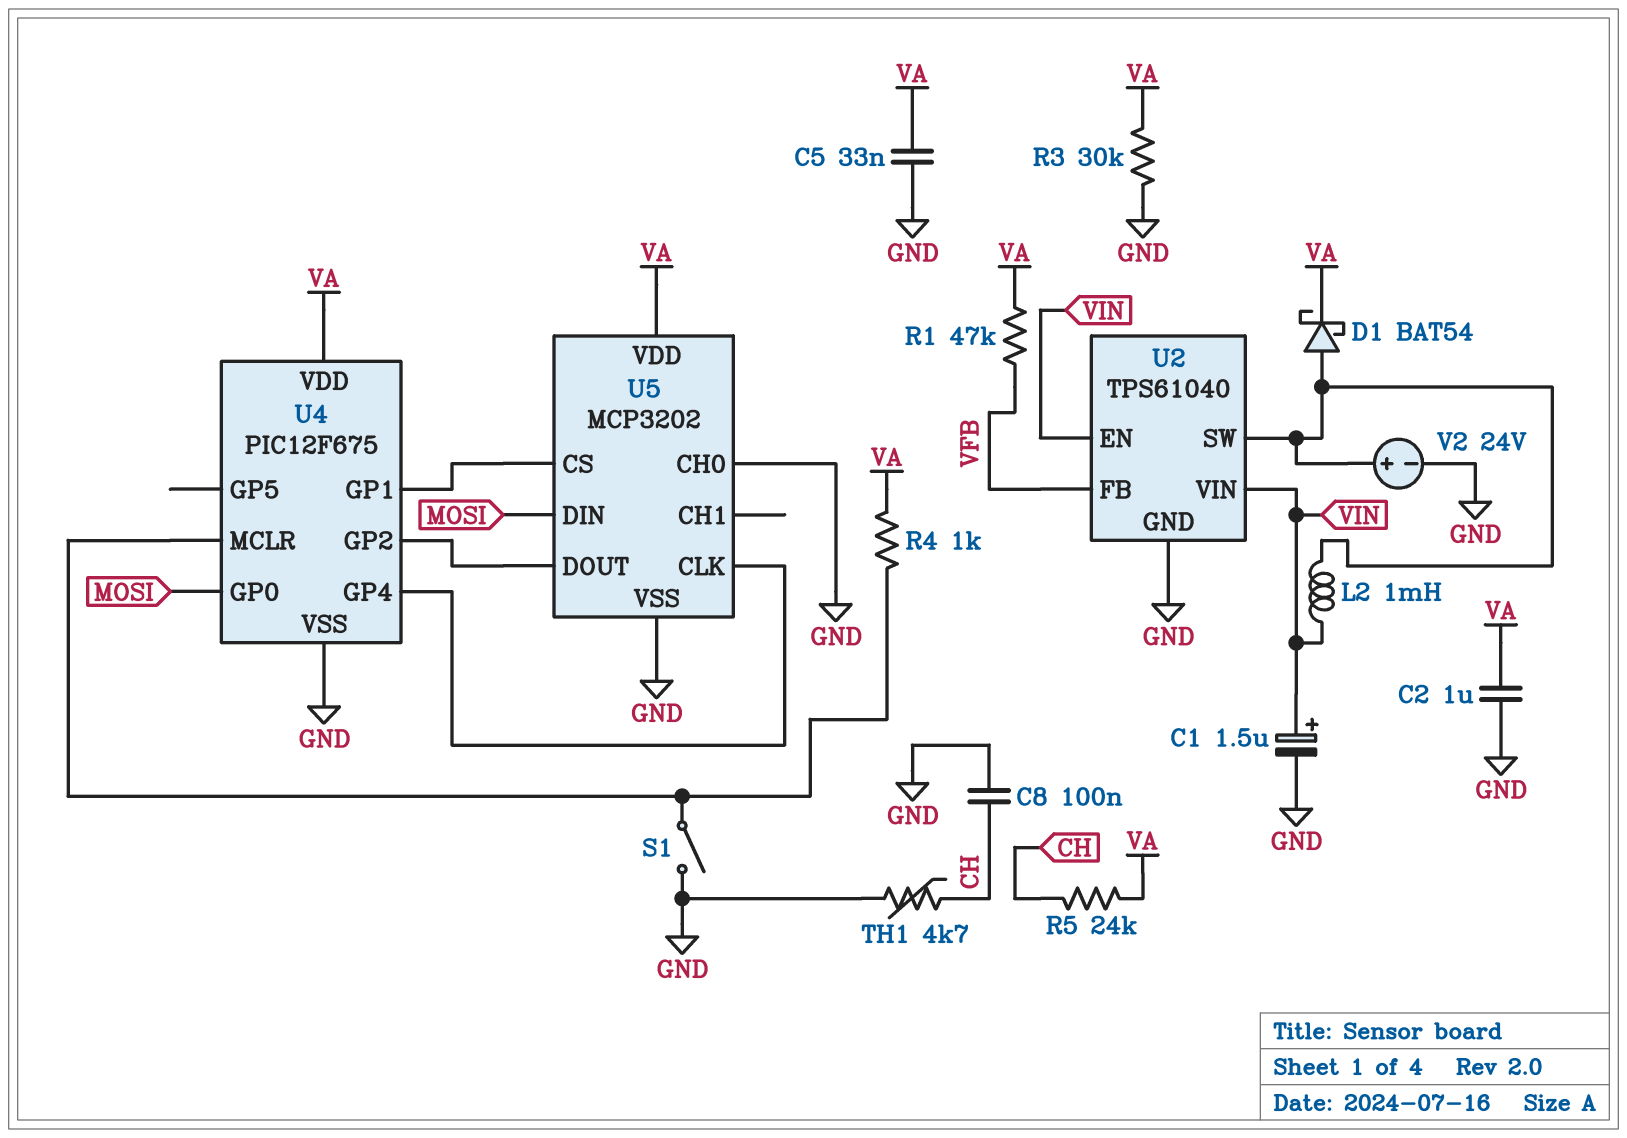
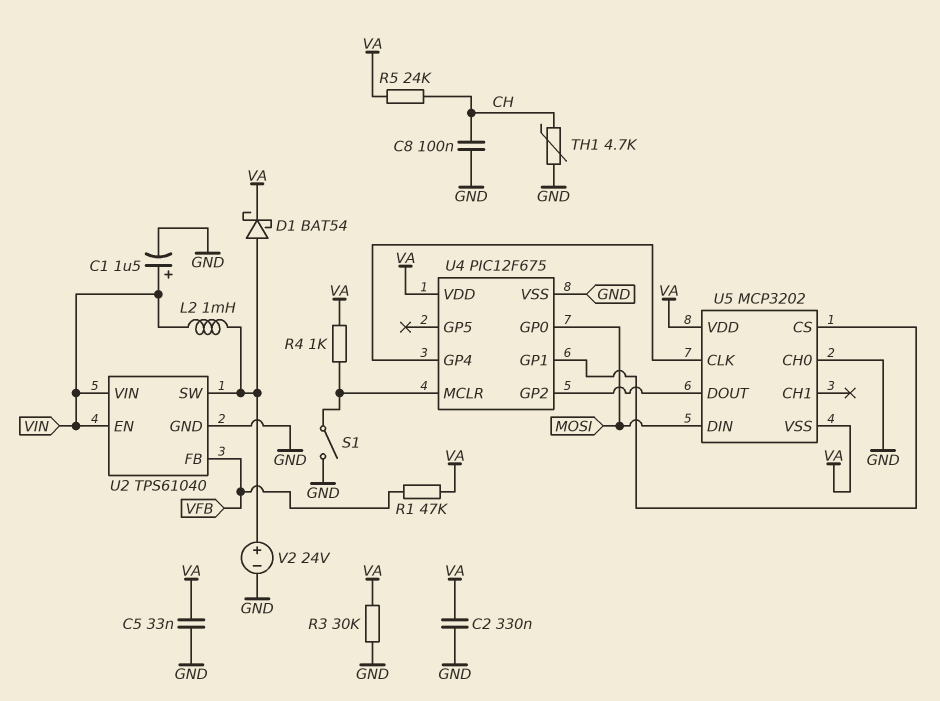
C2: 1uF (GND, VA) -> 330nF (GND, VA)
U5 pin VSS: GND -> VA

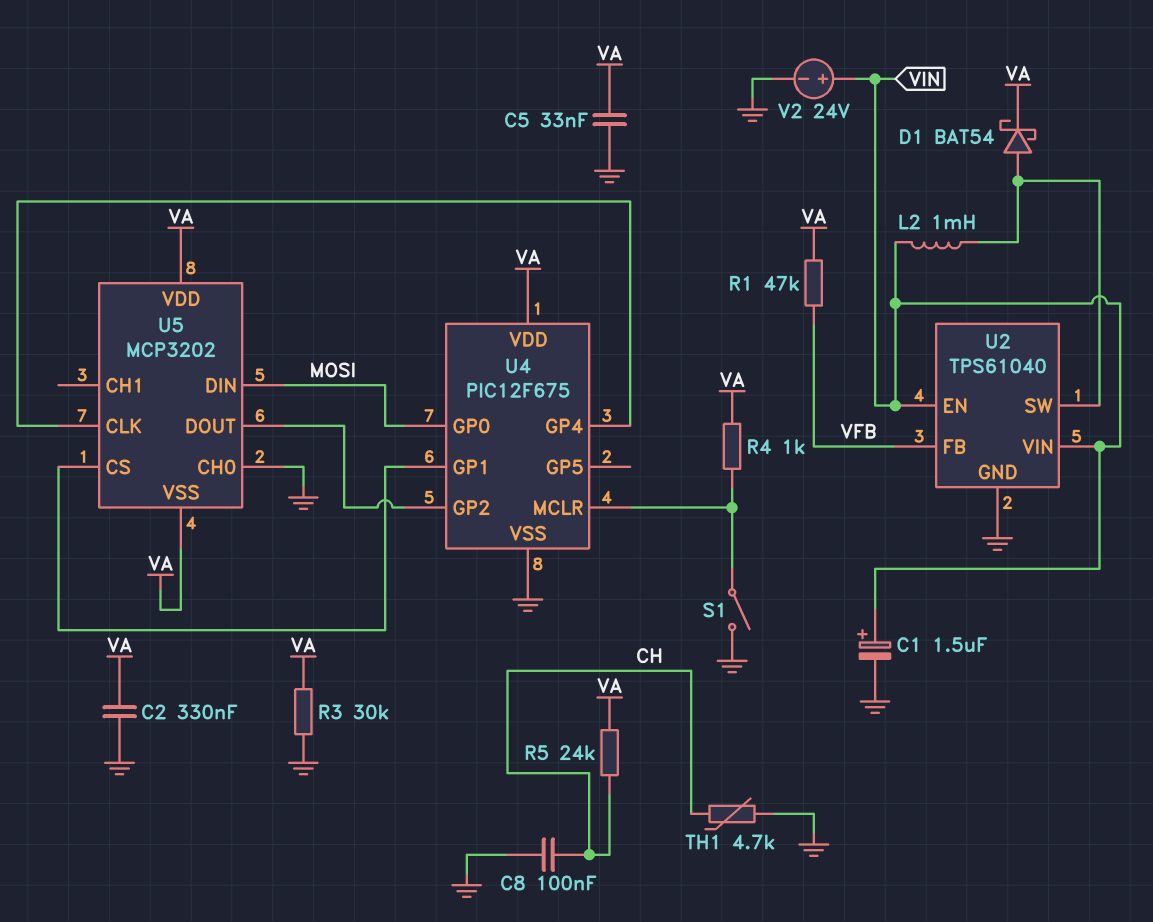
V2: 24V (plus U2/SW, minus GND) -> 24V (plus VIN, minus GND)

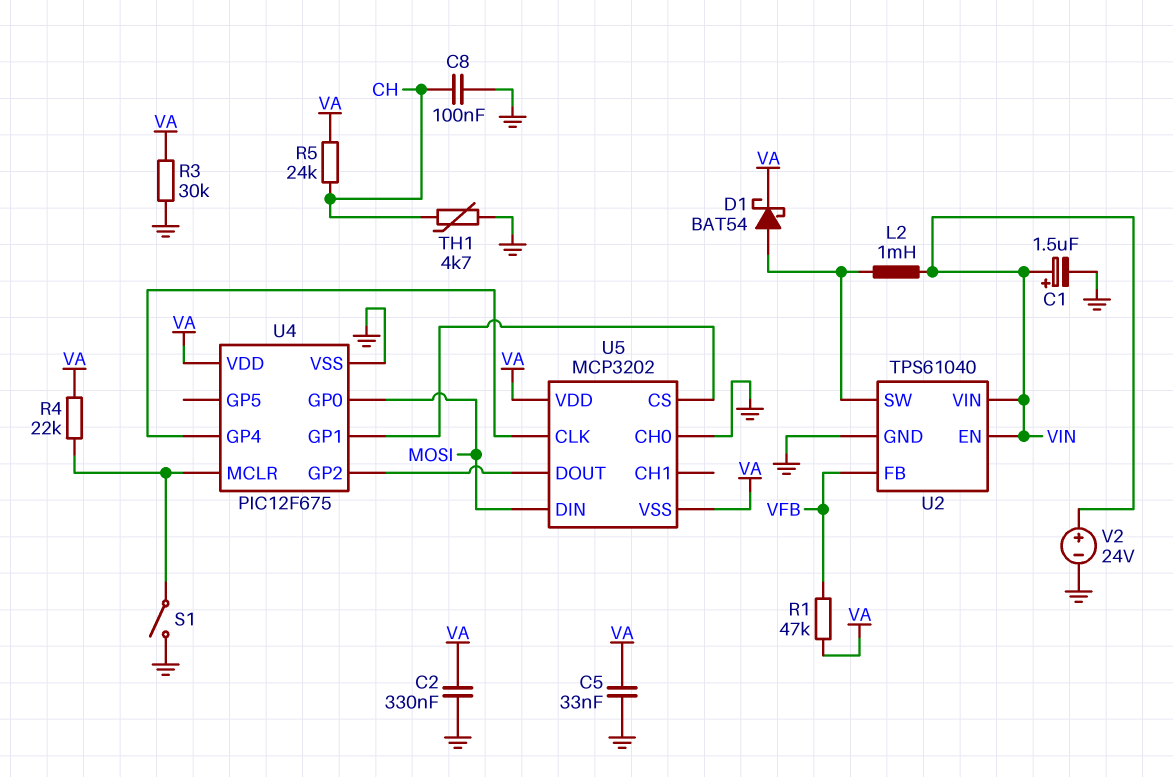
R4: 1k (U4/MCLR, VA) -> 22k (U4/MCLR, VA)

